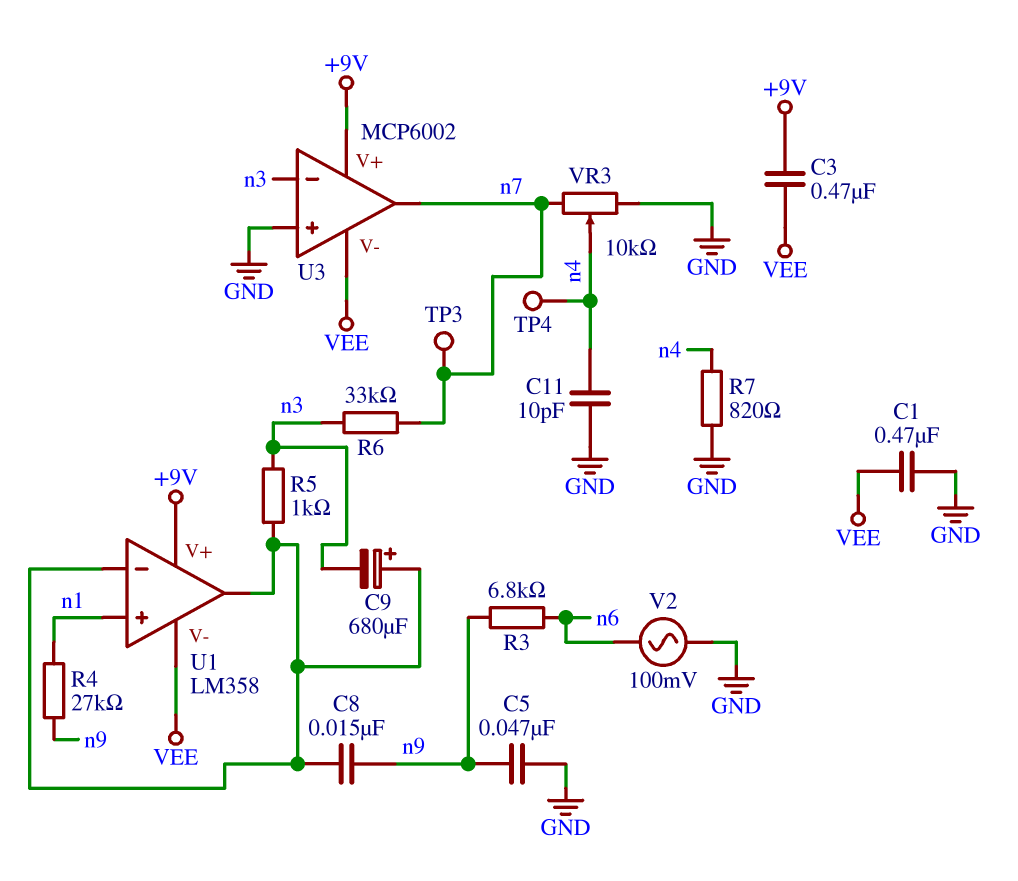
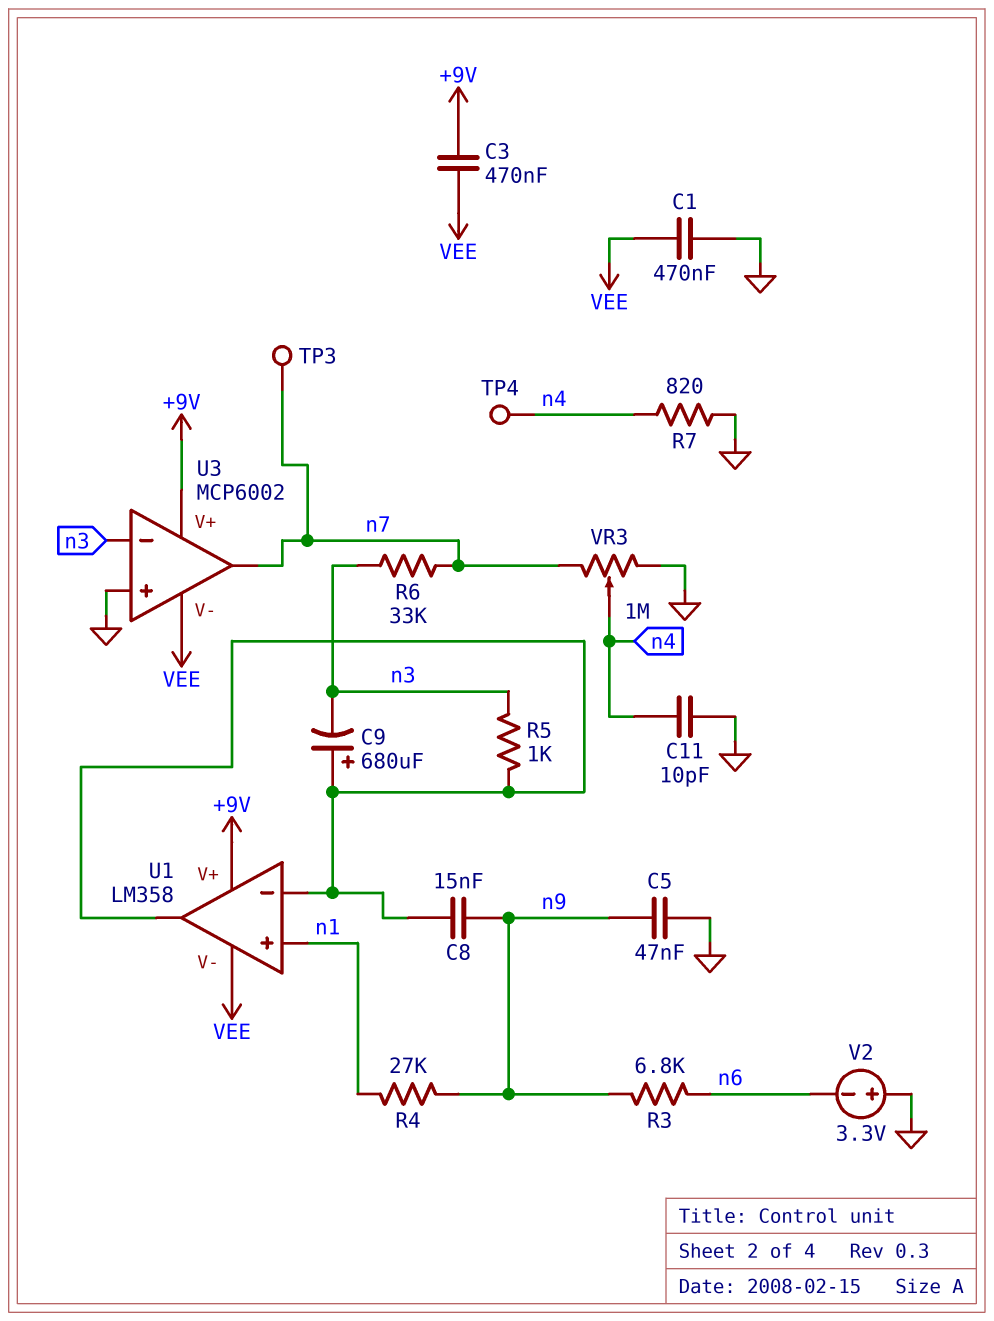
V2: AC 100mV (GND, n6) -> 3.3V (plus GND, minus n6)
VR3: 10k (GND, n7, wiper n4) -> 1M (GND, n7, wiper n4)

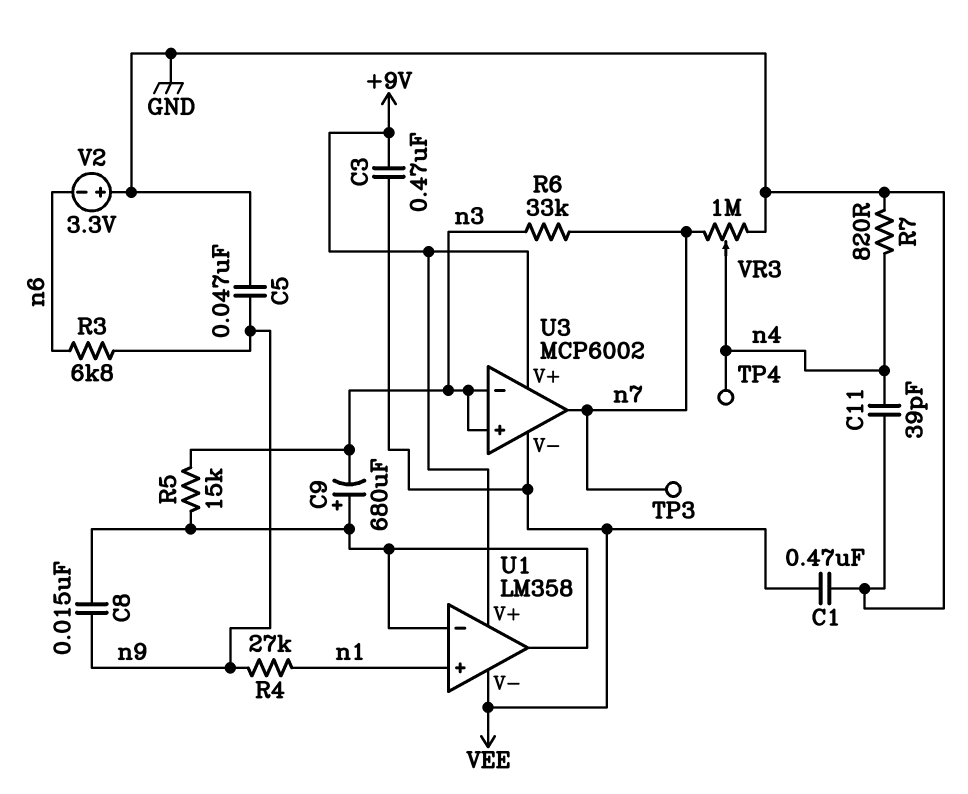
C11: 10pF (GND, n4) -> 39pF (GND, n4)
R5: 1k (U1/in-, n3) -> 15k (U1/in-, n3)
U3 pin in+: GND -> n3

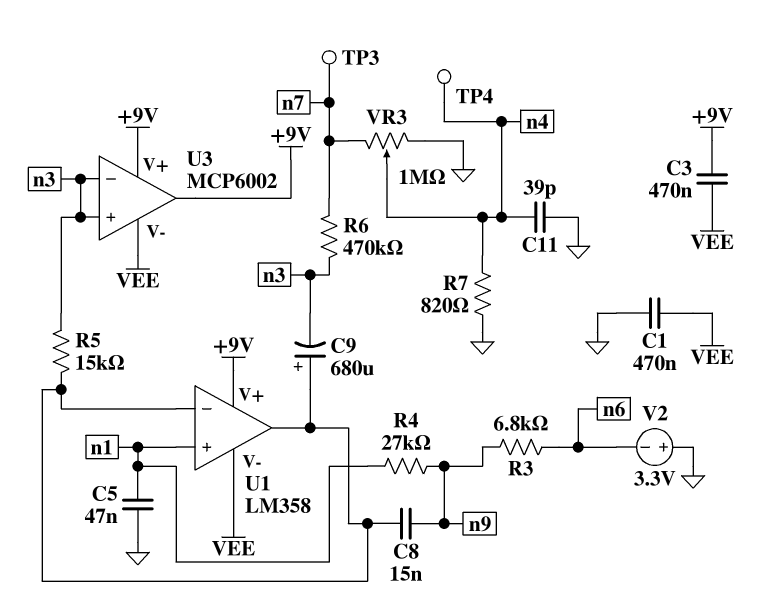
C5: 47nF (GND, n9) -> 47nF (GND, n1)
R6: 33k (n3, n7) -> 470k (n3, n7)
U3 pin out: n7 -> +9V

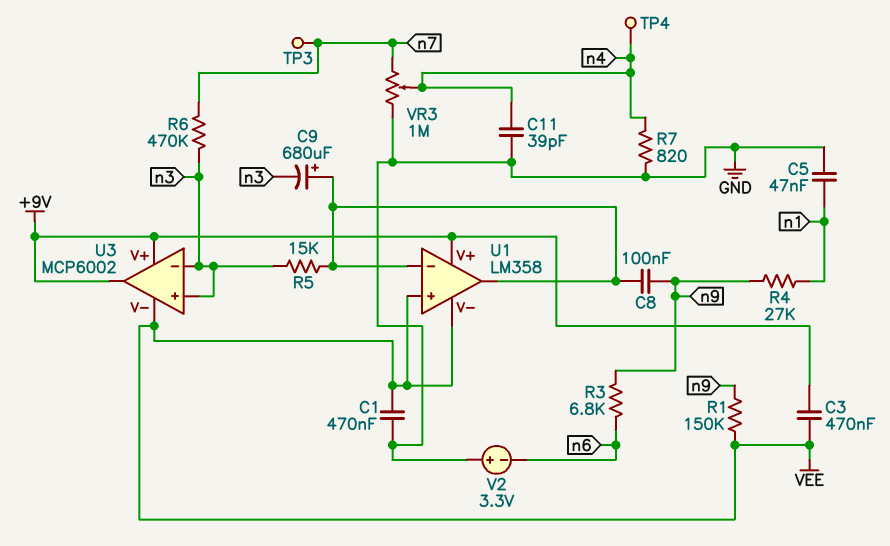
C8: 15nF (U1/in-, n9) -> 100nF (U1/in-, n9)
R1: none -> 150k (VEE, n9)
U1 pin in+: n1 -> VEE

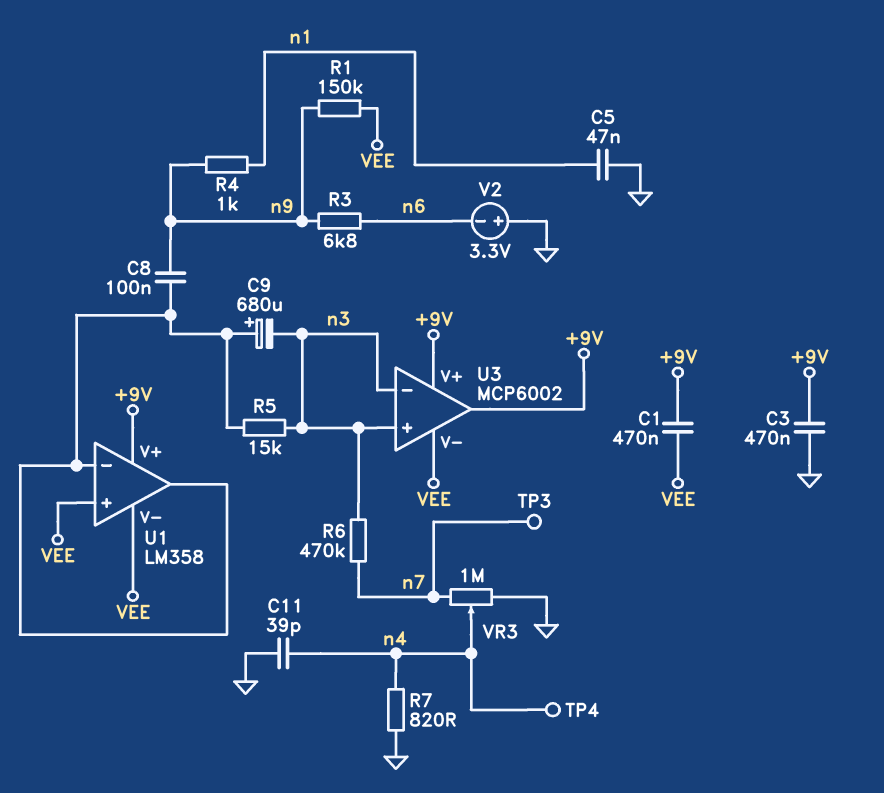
C1: 470nF (GND, VEE) -> 470nF (+9V, VEE)
C3: 470nF (+9V, VEE) -> 470nF (+9V, GND)
R4: 27k (n1, n9) -> 1k (n1, n9)

